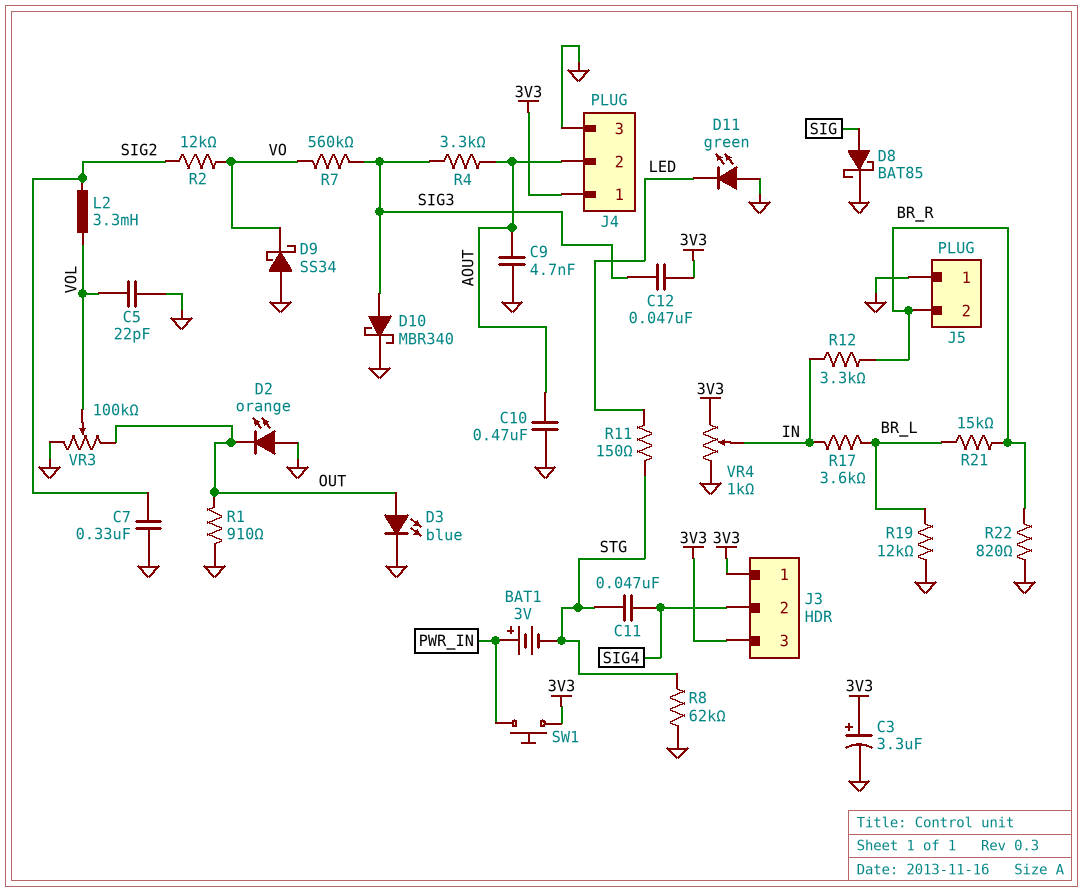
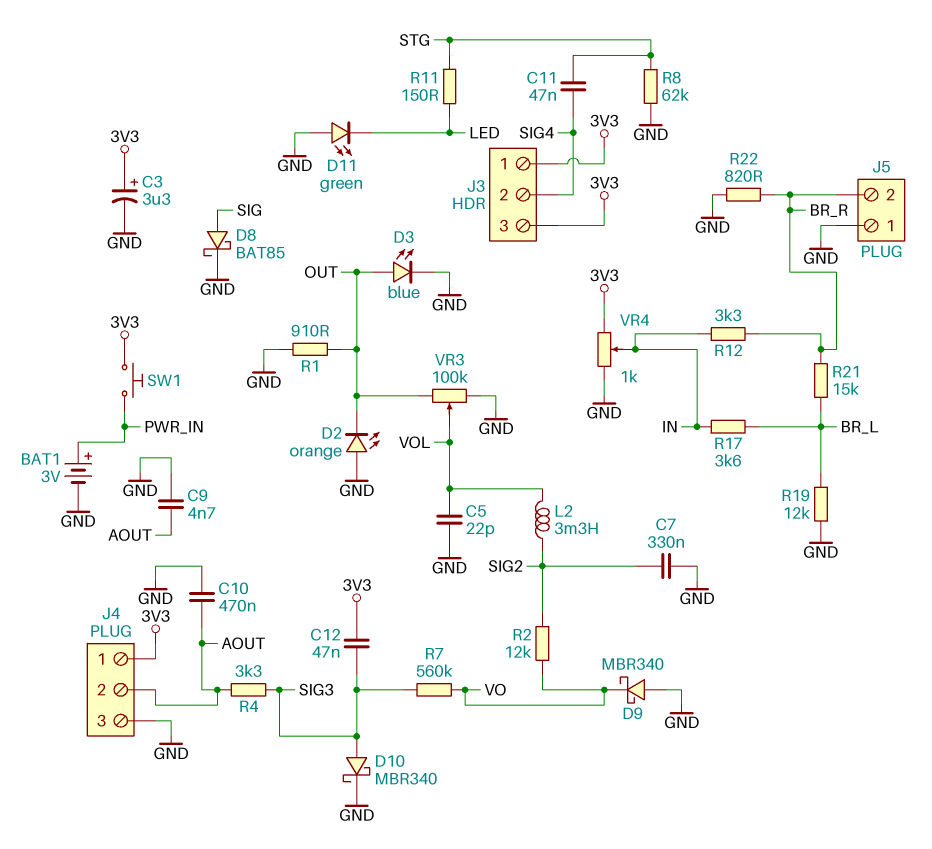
BAT1: 3V (plus PWR_IN, minus STG) -> 3V (plus PWR_IN, minus GND)
D9: schottky SS34 (A GND, K VO) -> schottky MBR340 (A GND, K VO)

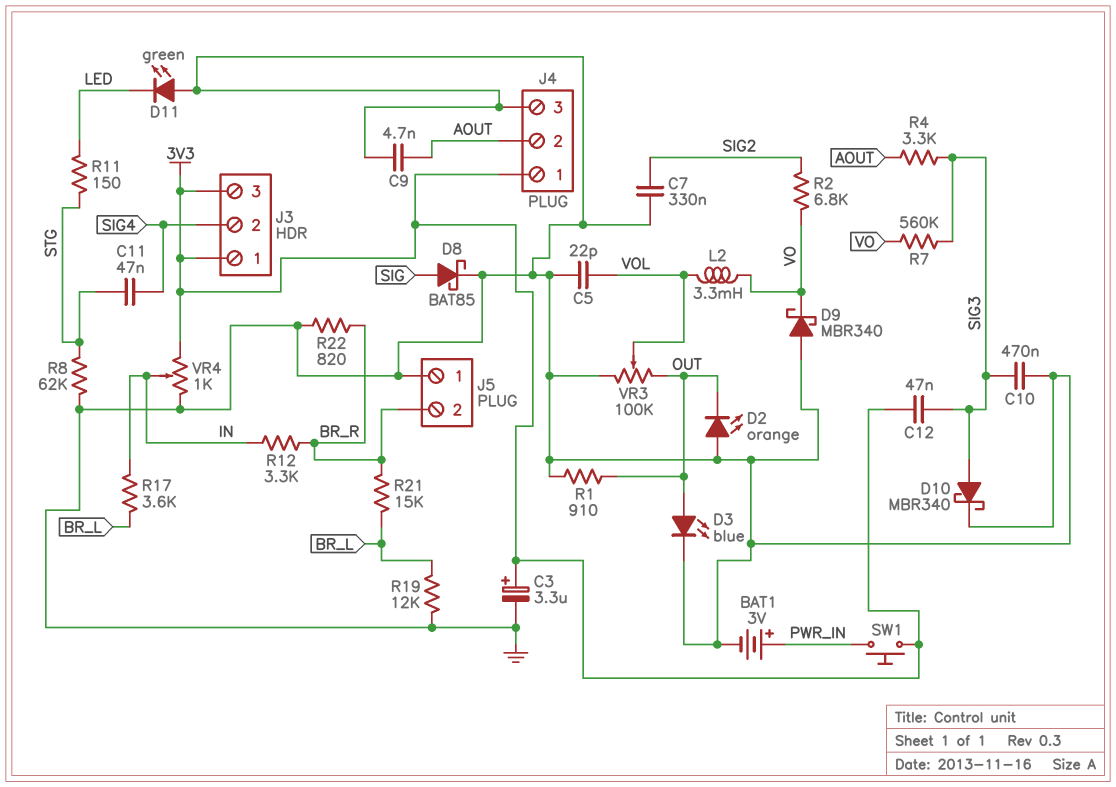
C10: 470nF (AOUT, GND) -> 470nF (GND, SIG3)
L2: 3.3mH (SIG2, VOL) -> 3.3mH (VO, VOL)
R2: 12k (SIG2, VO) -> 6.8k (SIG2, VO)

